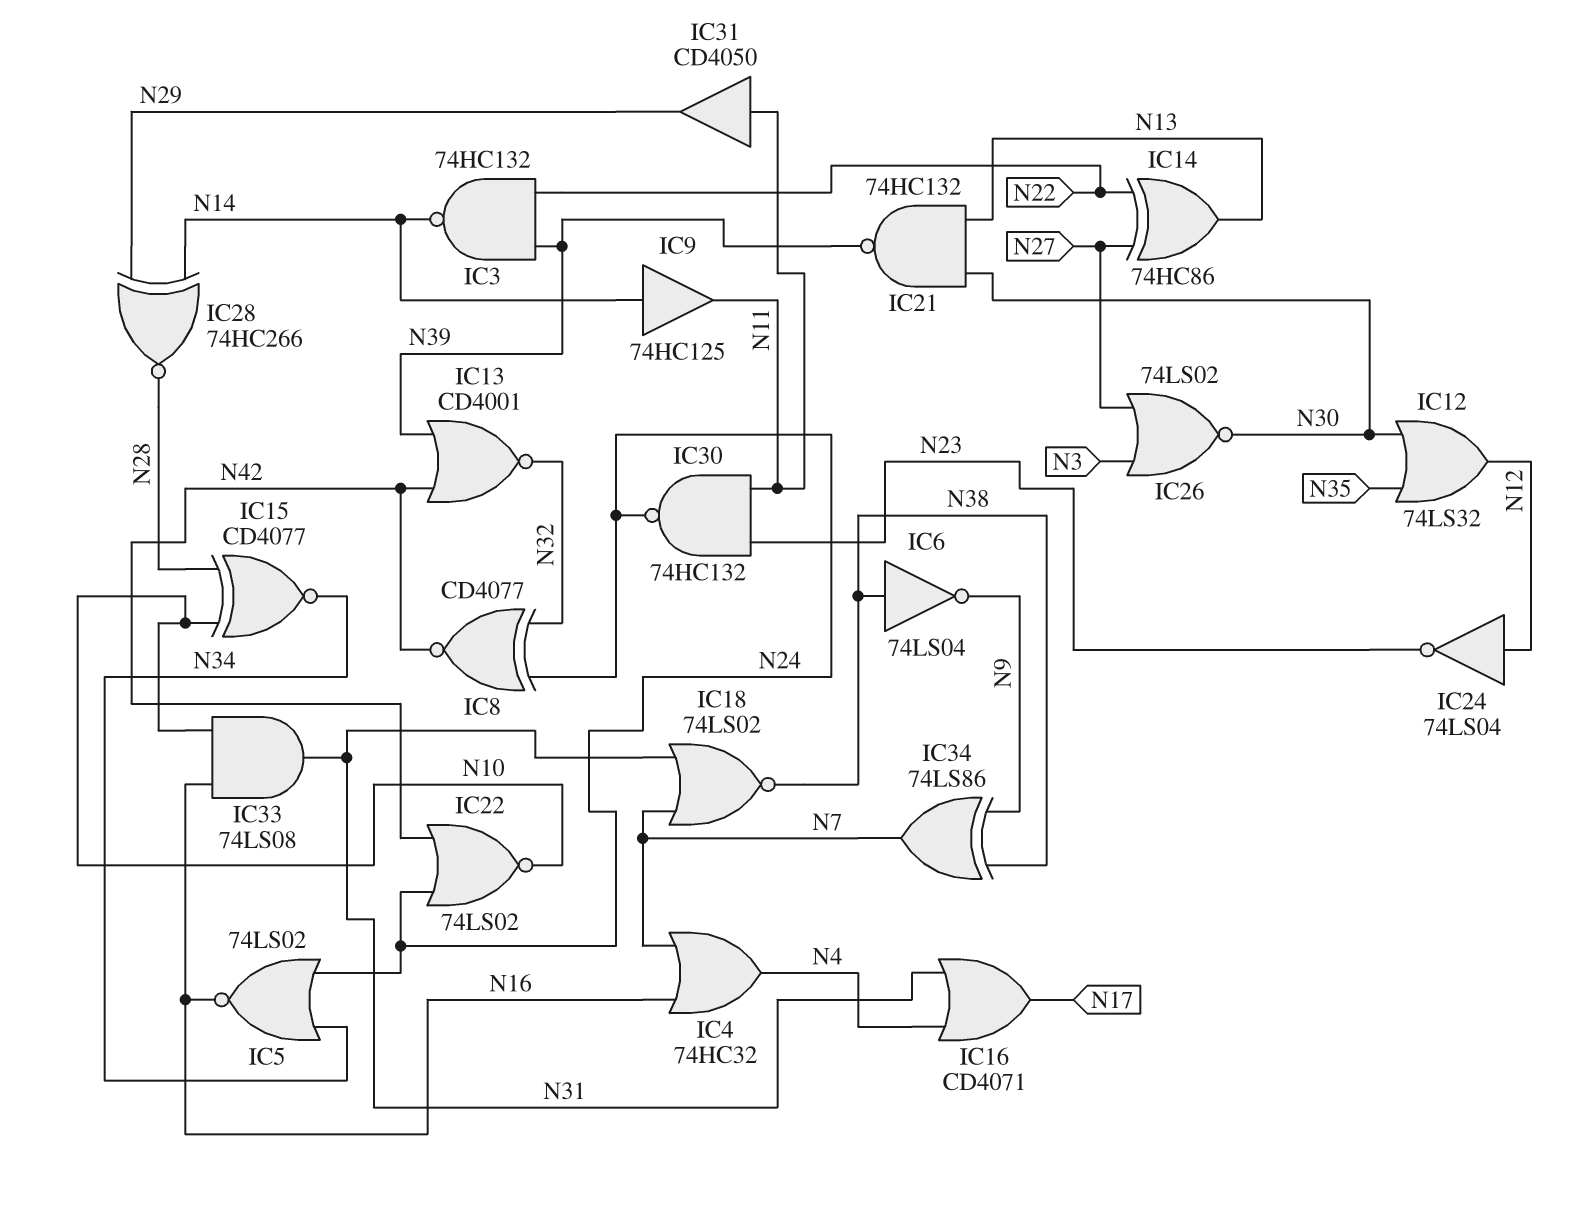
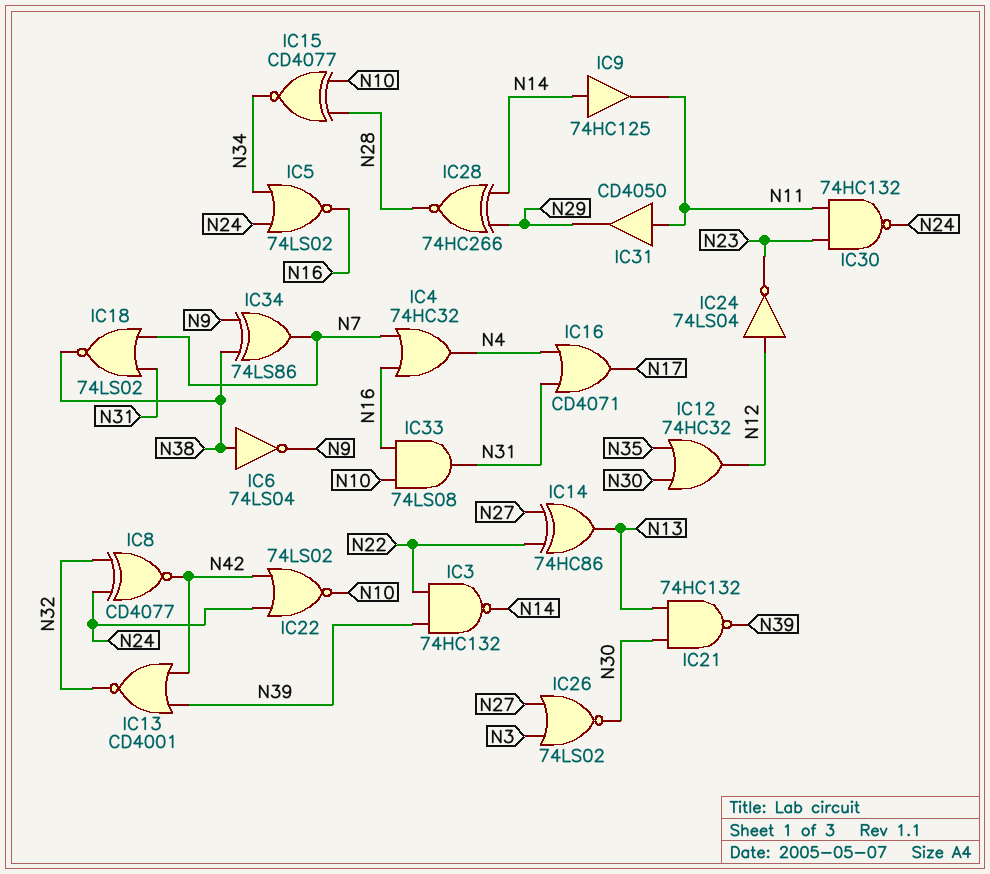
IC12: OR 74LS32 (in N30, in N35, out N12) -> OR 74HC32 (in N30, in N35, out N12)

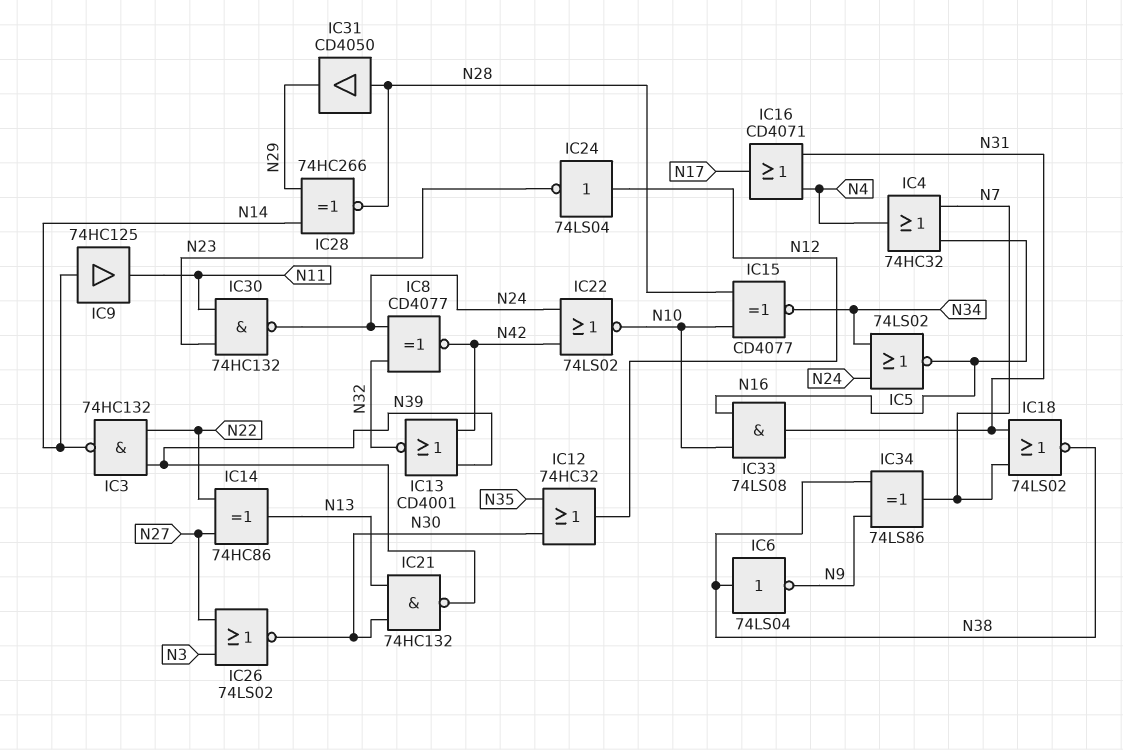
IC31: buffer CD4050 (in N11, out N29) -> buffer CD4050 (in N28, out N29)

